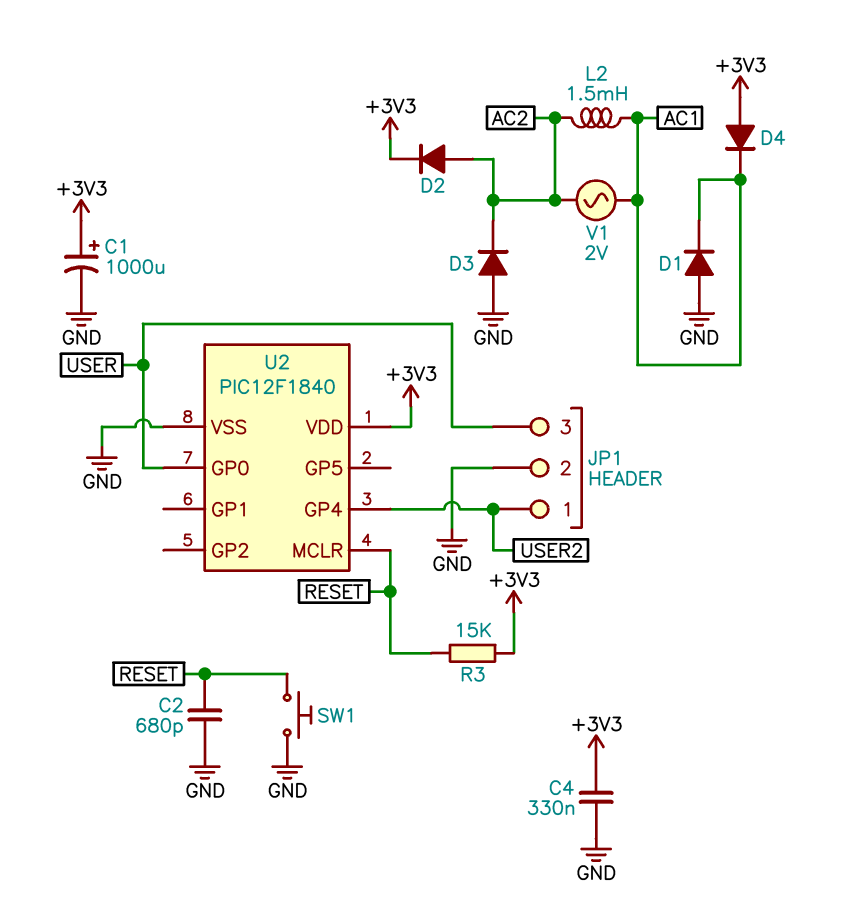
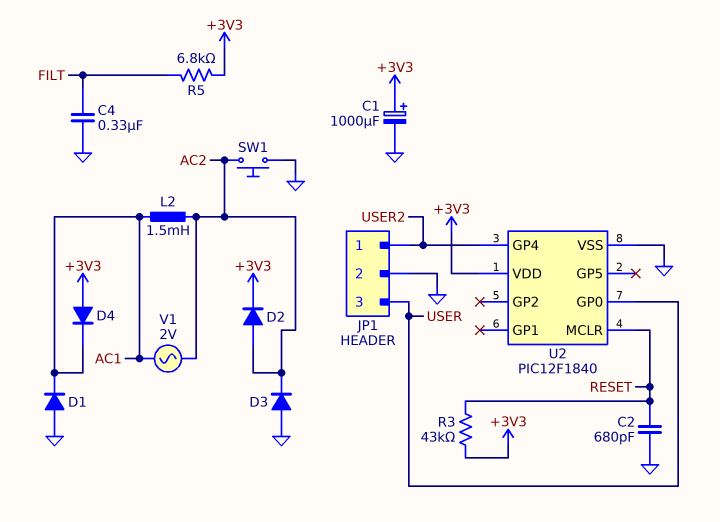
C4: 330nF (+3V3, GND) -> 330nF (FILT, GND)
R3: 15k (+3V3, RESET) -> 43k (+3V3, RESET)
R5: none -> 6.8k (+3V3, FILT)
SW1: button (GND, RESET) -> button (AC2, GND)

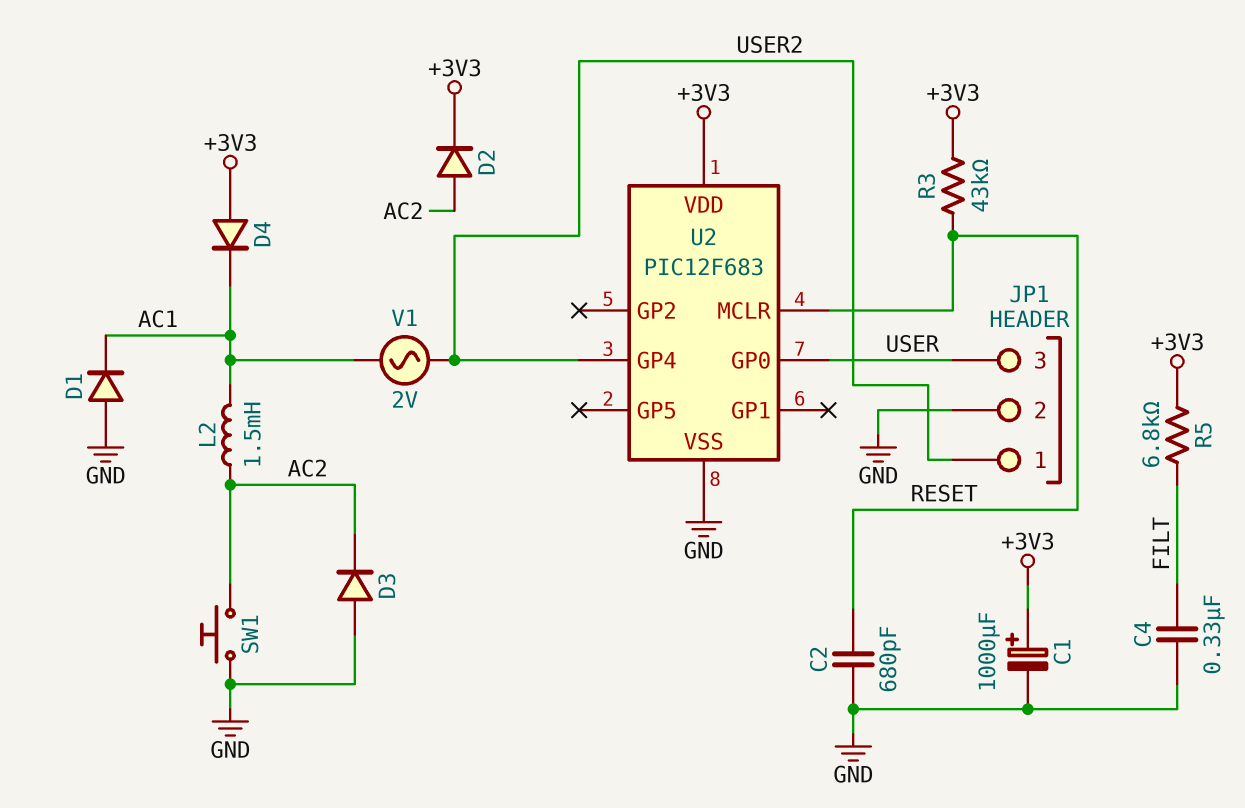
U2: PIC12F1840 -> PIC12F683
V1: AC 2V (AC1, AC2) -> AC 2V (AC1, USER2)

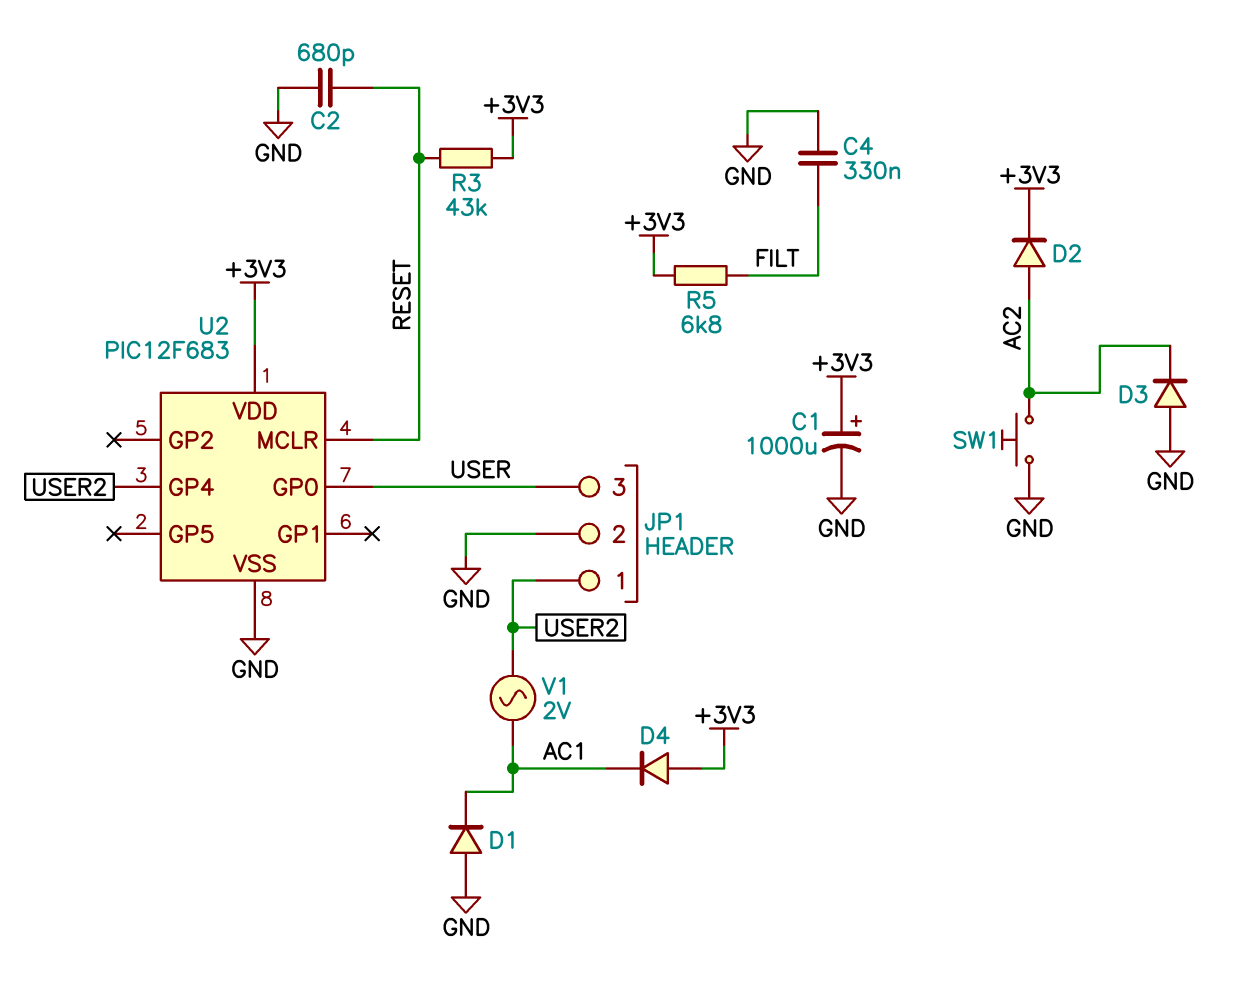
L2: 1.5mH (AC1, AC2) -> none

